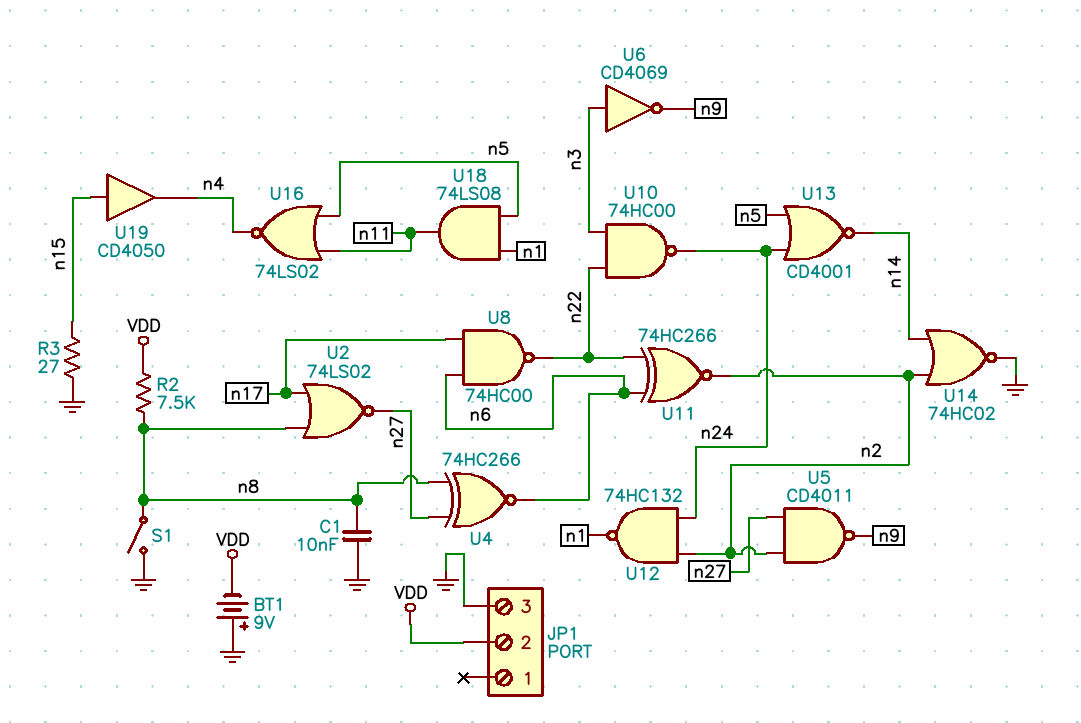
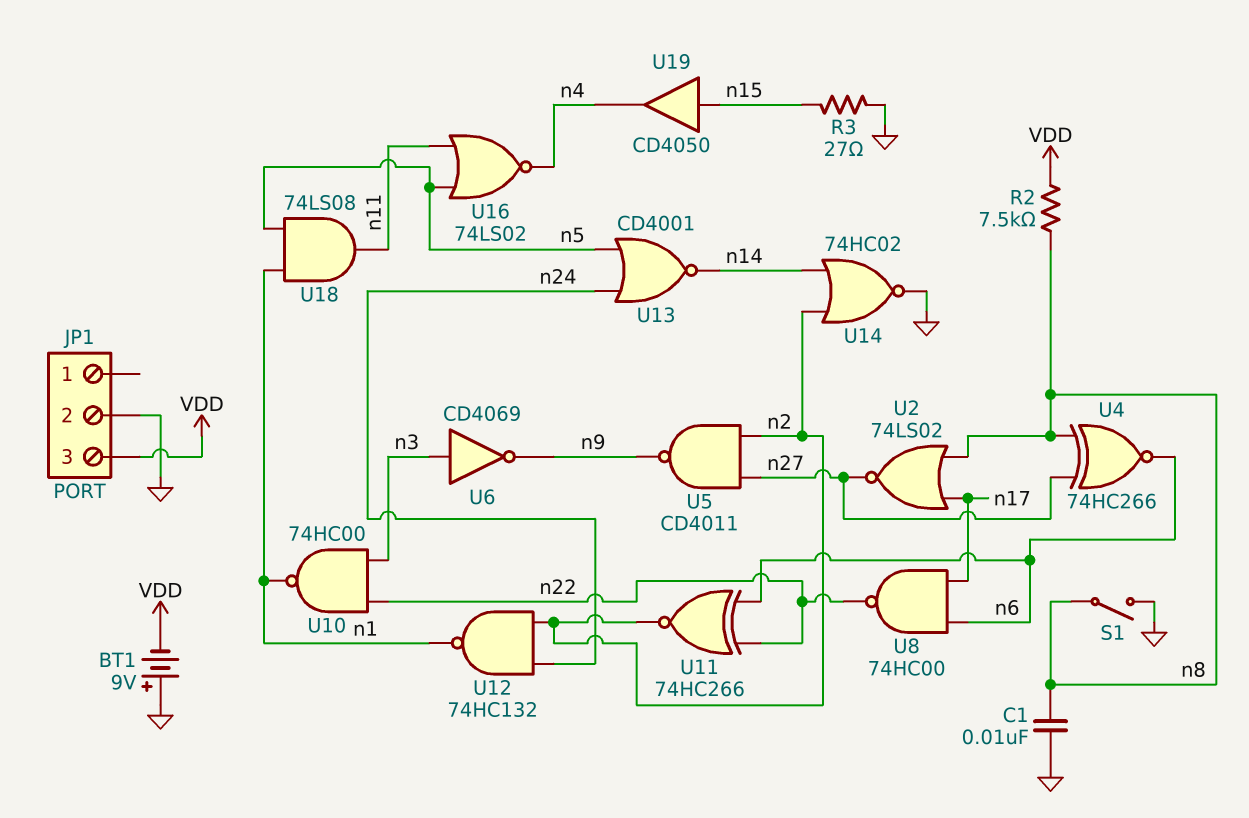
JP1 pin 2: VDD -> GND
JP1 pin 3: GND -> VDD
U10: NAND 74HC00 (in n3, in n22, out n24) -> NAND 74HC00 (in n3, in n22, out n1)

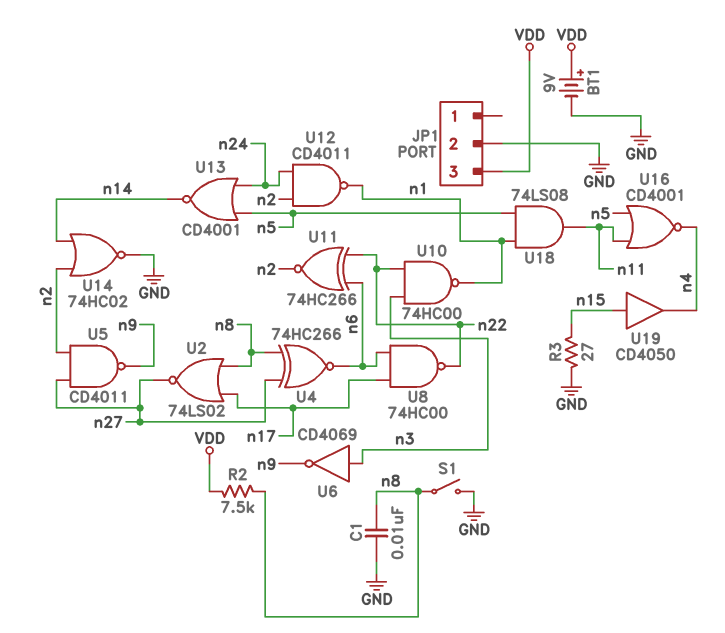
BT1: 9V (plus GND, minus VDD) -> 9V (plus VDD, minus GND)
U12: NAND 74HC132 (in n2, in n24, out n1) -> NAND CD4011 (in n2, in n24, out n1)
U16: NOR 74LS02 (in n5, in n11, out n4) -> NOR CD4001 (in n5, in n11, out n4)

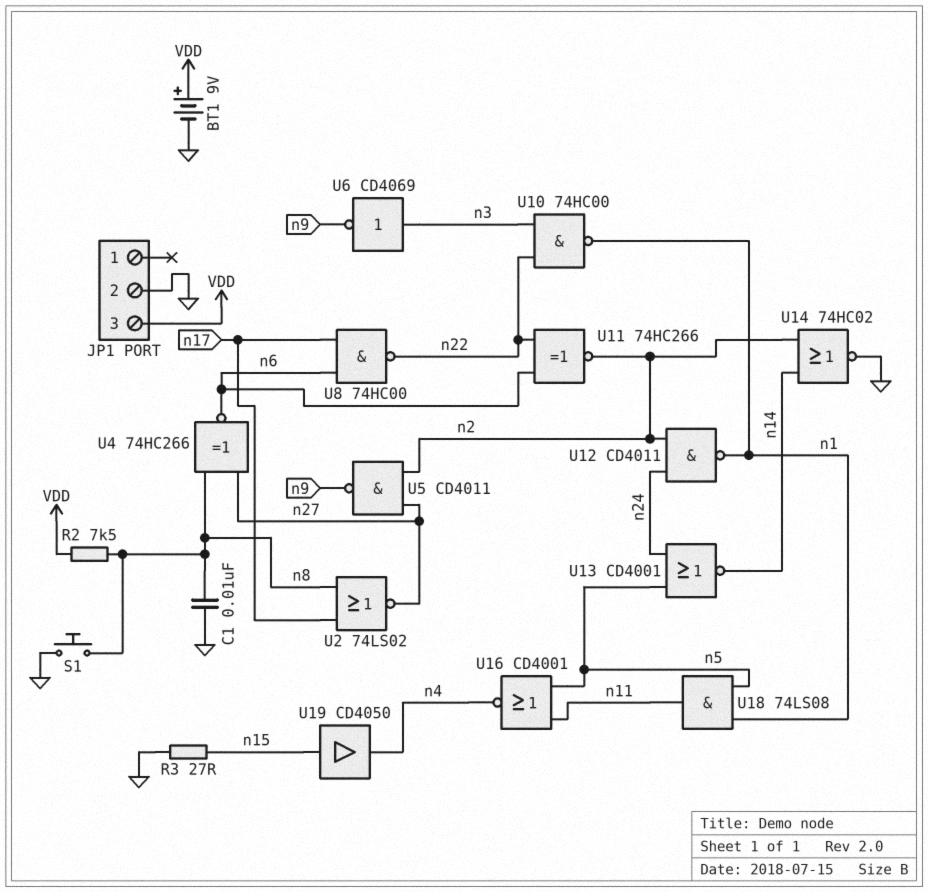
S1: switch (GND, n8) -> button (GND, n8)

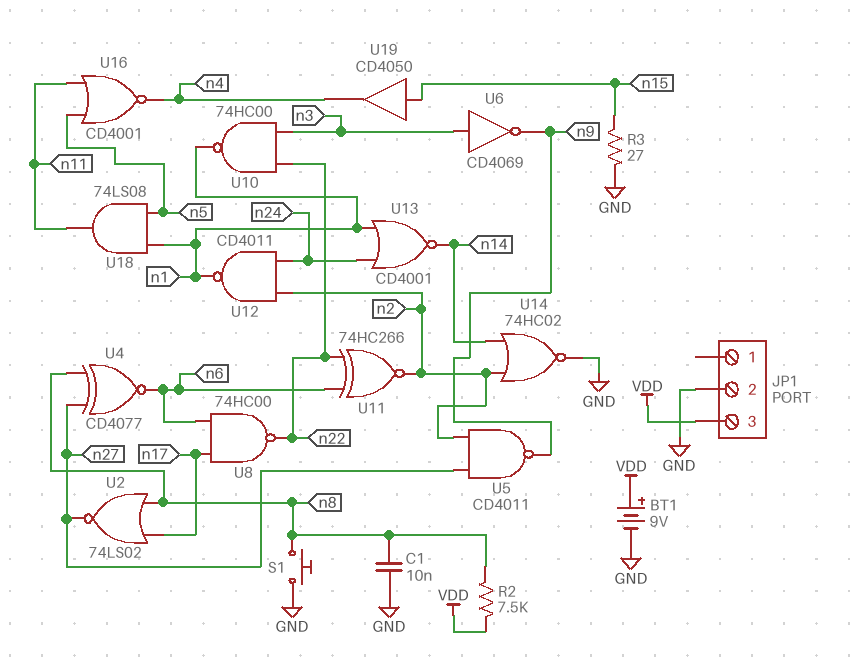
U4: XNOR 74HC266 (in n8, in n27, out n6) -> XNOR CD4077 (in n8, in n27, out n6)
U13: NOR CD4001 (in n5, in n24, out n14) -> NOR CD4001 (in n1, in n24, out n14)

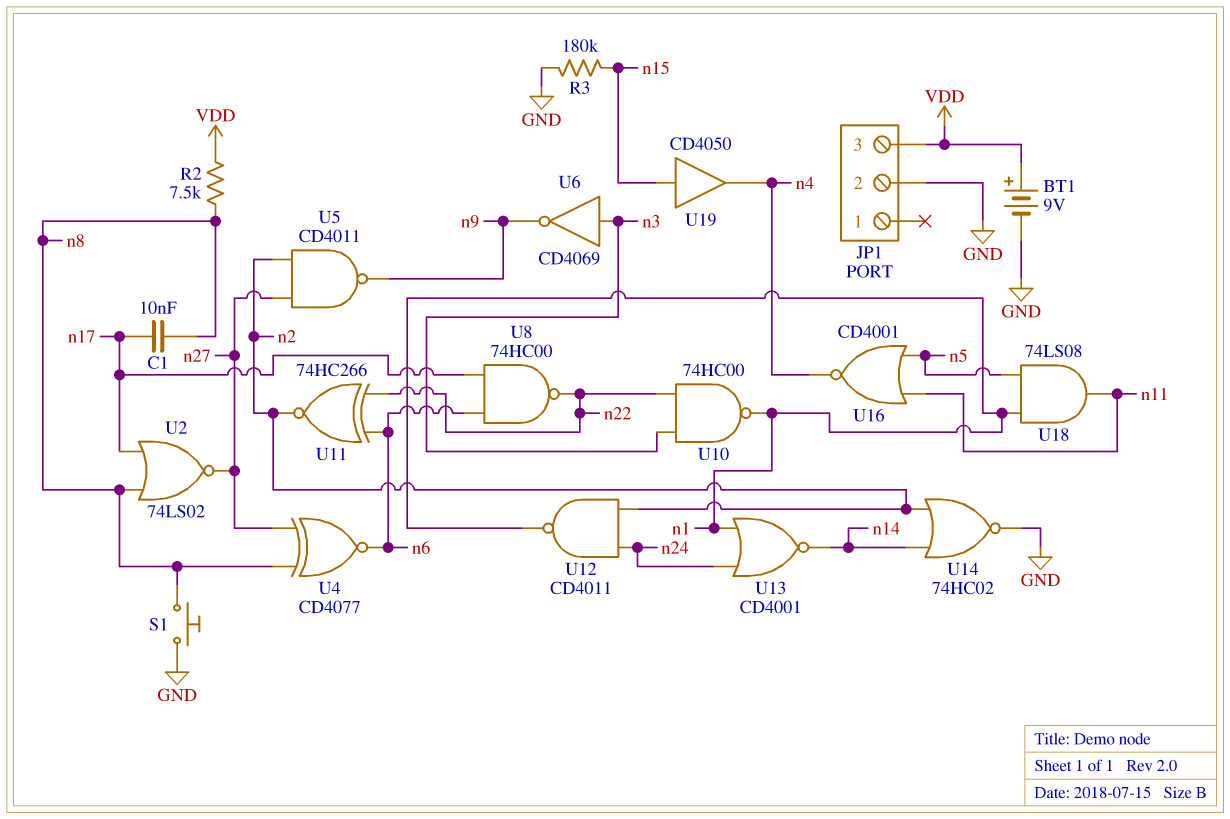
C1: 10nF (GND, n8) -> 10nF (n8, n17)
R3: 27 (GND, n15) -> 180k (GND, n15)

